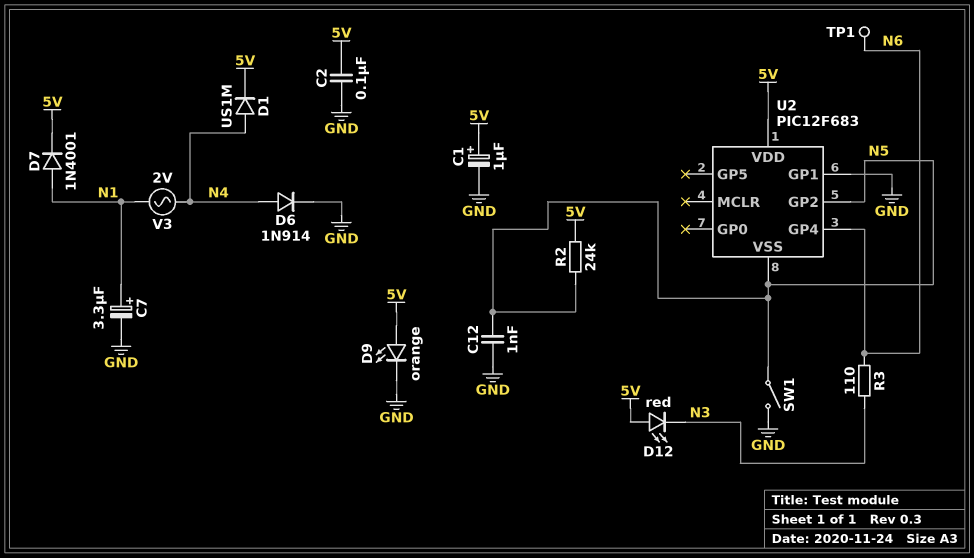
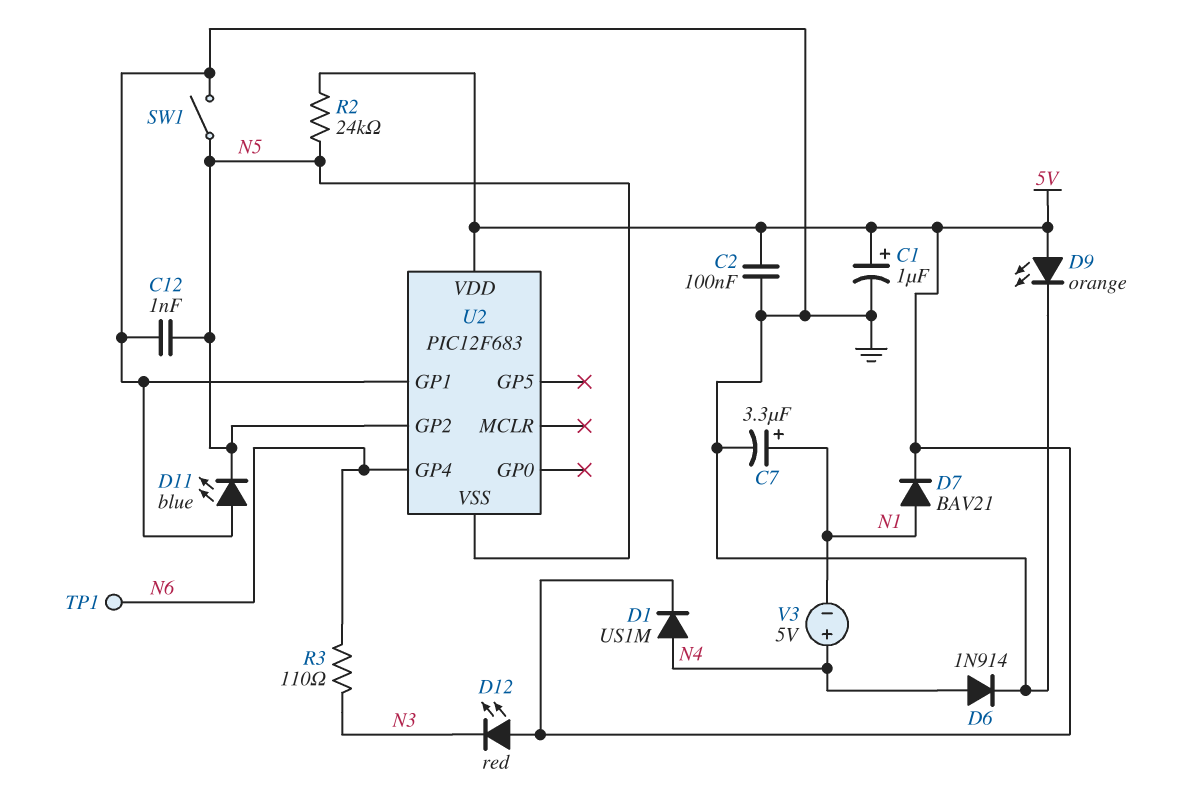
D7: diode 1N4001 (A N1, K 5V) -> diode BAV21 (A N1, K 5V)
D11: none -> LED blue (A GND, K N5)
V3: AC 2V (N1, N4) -> 5V (plus N4, minus N1)

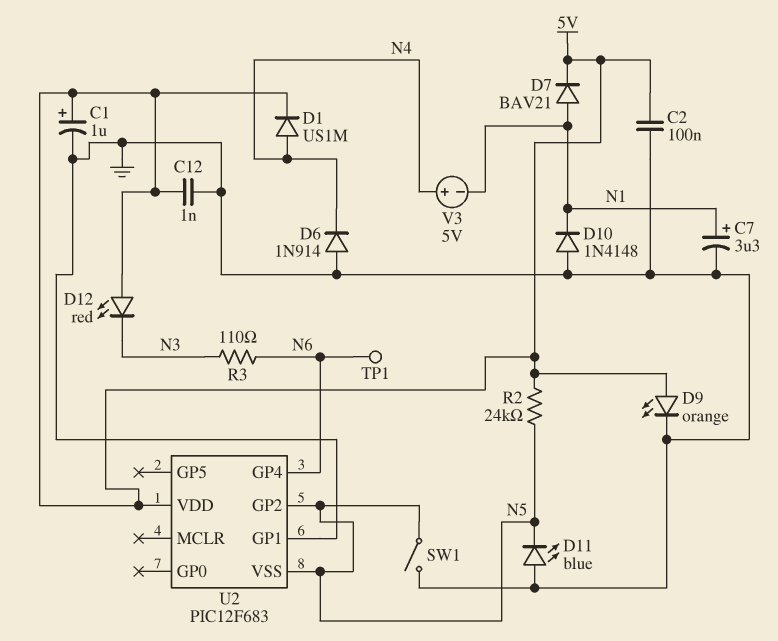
C12: 1nF (GND, N5) -> 1nF (5V, GND)
D6: diode 1N914 (A N4, K GND) -> diode 1N914 (A GND, K N4)
D10: none -> diode 1N4148 (A GND, K N1)

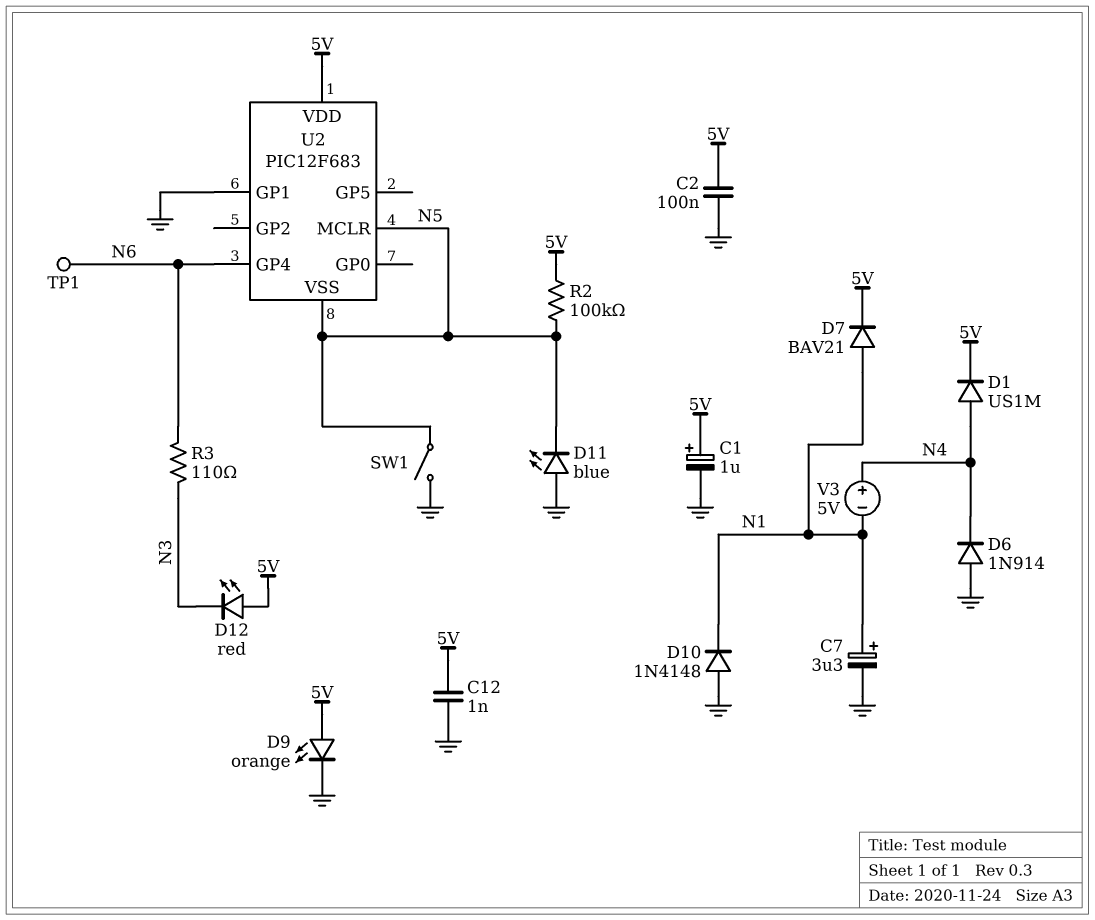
R2: 24k (5V, N5) -> 100k (5V, N5)
U2 pin GP2: N5 -> none
U2 pin MCLR: none -> N5

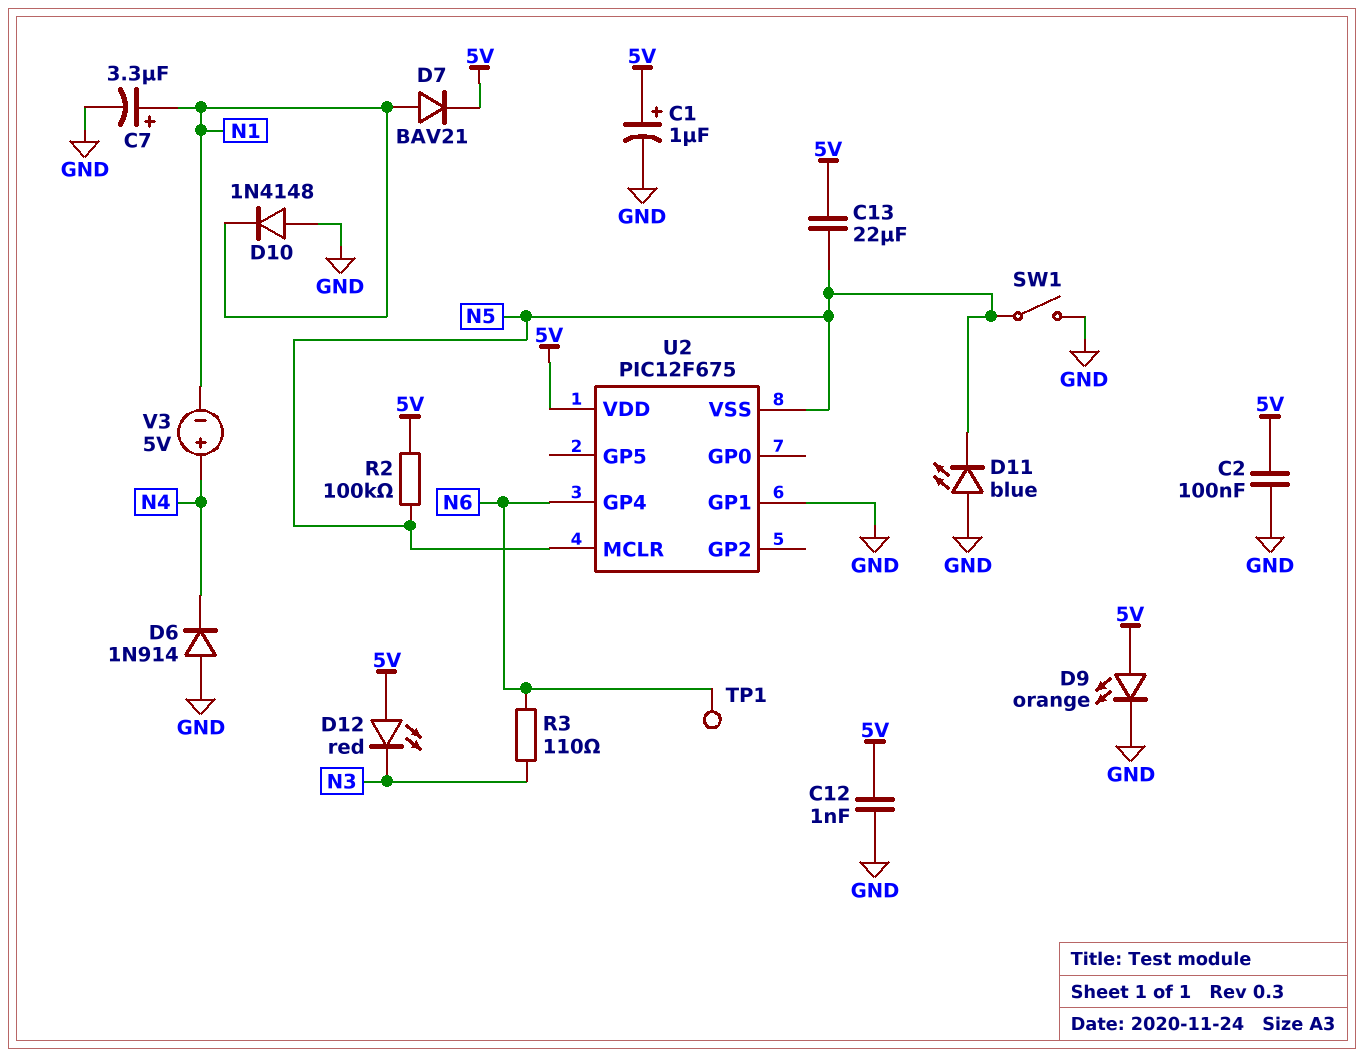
C13: none -> 22uF (5V, N5)
D1: diode US1M (A N4, K 5V) -> none
U2: PIC12F683 -> PIC12F675

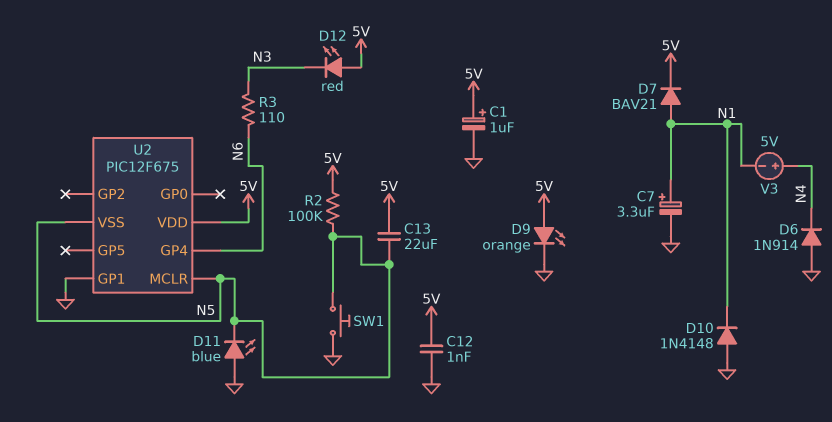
C2: 100nF (5V, GND) -> none
SW1: switch (GND, N5) -> button (GND, N5)
TP1: test point (N6) -> none

